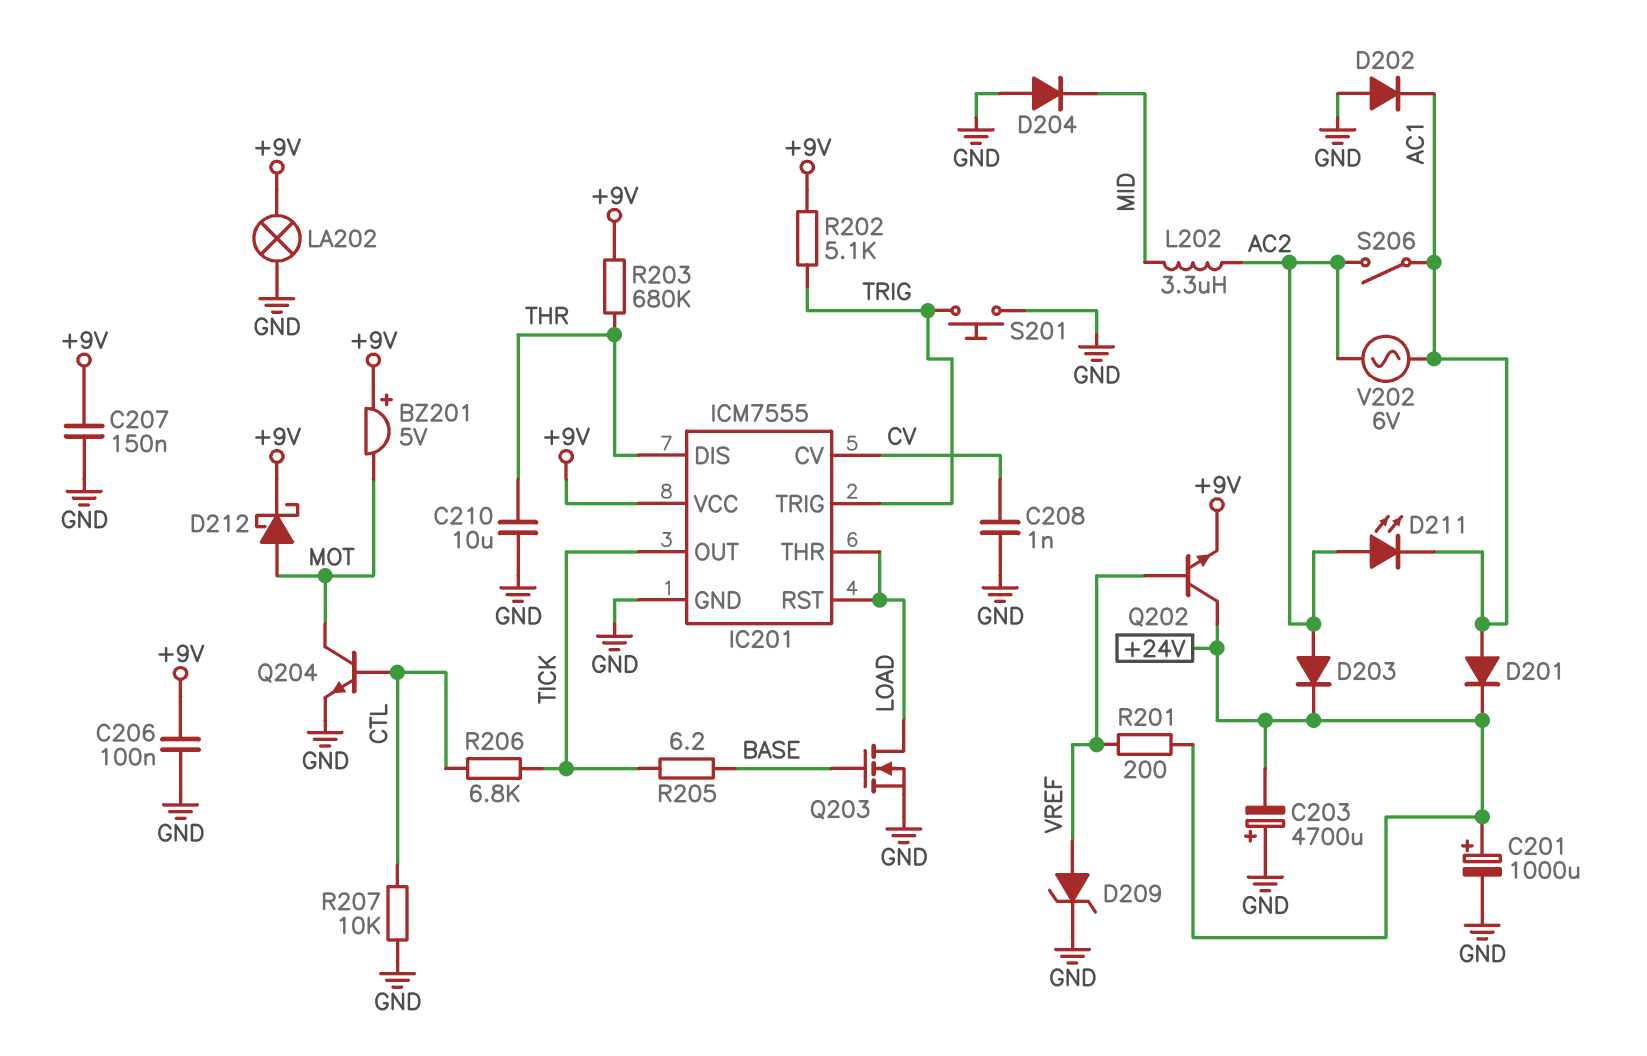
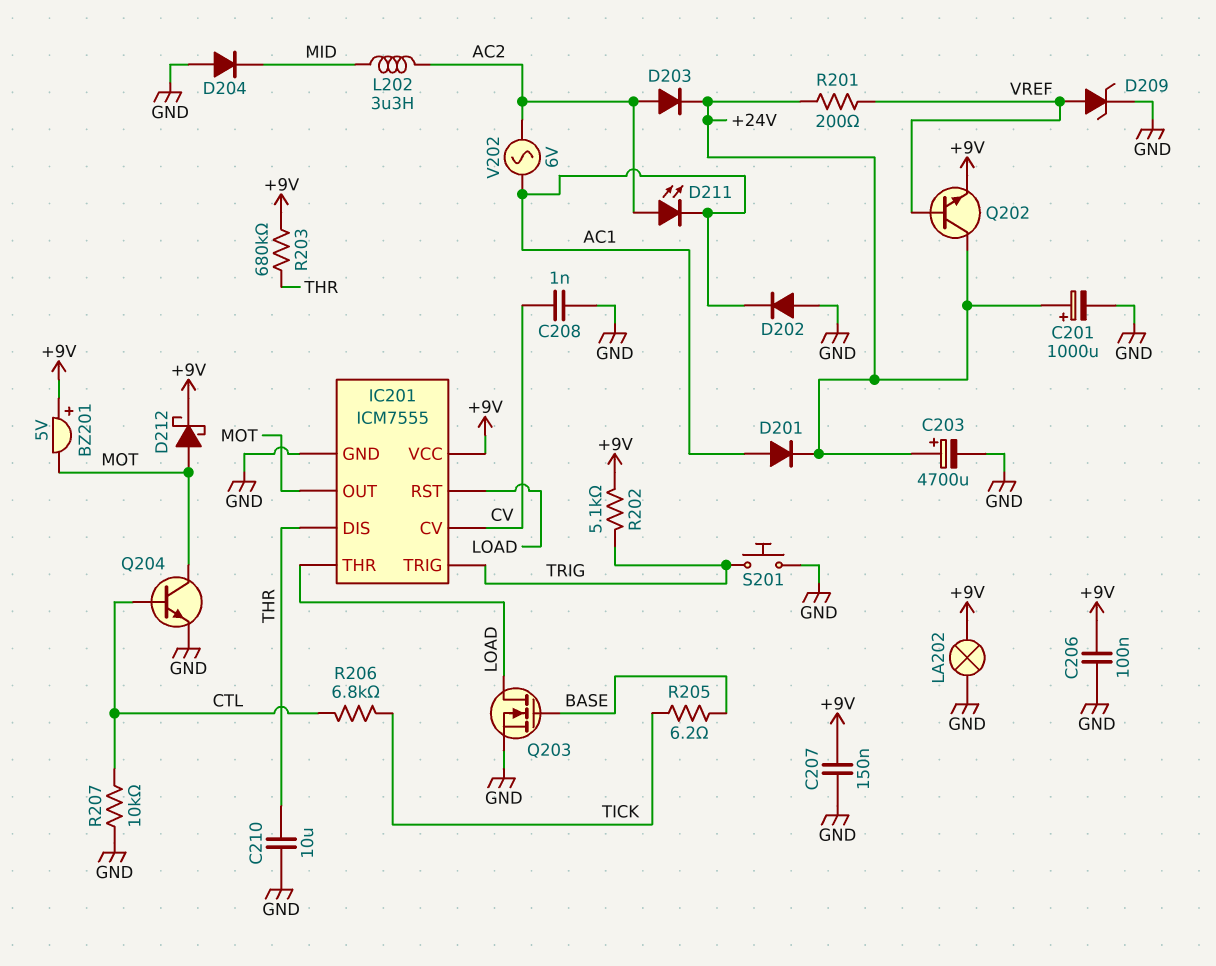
C203: 4700uF (plus GND, minus +24V) -> 4700uF (plus +24V, minus GND)
IC201 pin OUT: TICK -> MOT
S206: switch (AC1, AC2) -> none

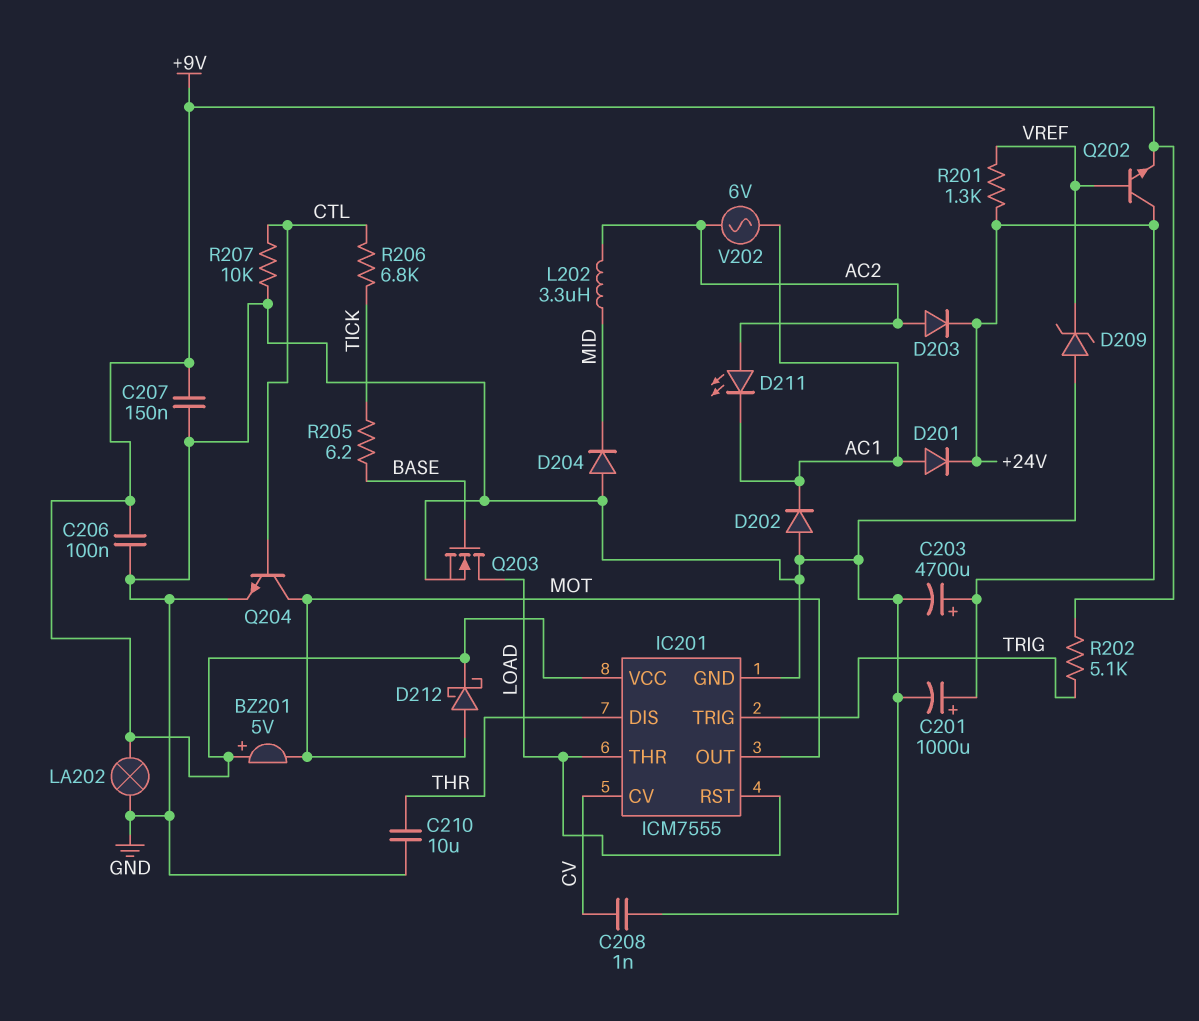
D209: zener (A VREF, K GND) -> zener (A GND, K VREF)
R201: 200 (+24V, VREF) -> 1.3k (+24V, VREF)
R203: 680k (+9V, THR) -> none
S201: button (GND, TRIG) -> none

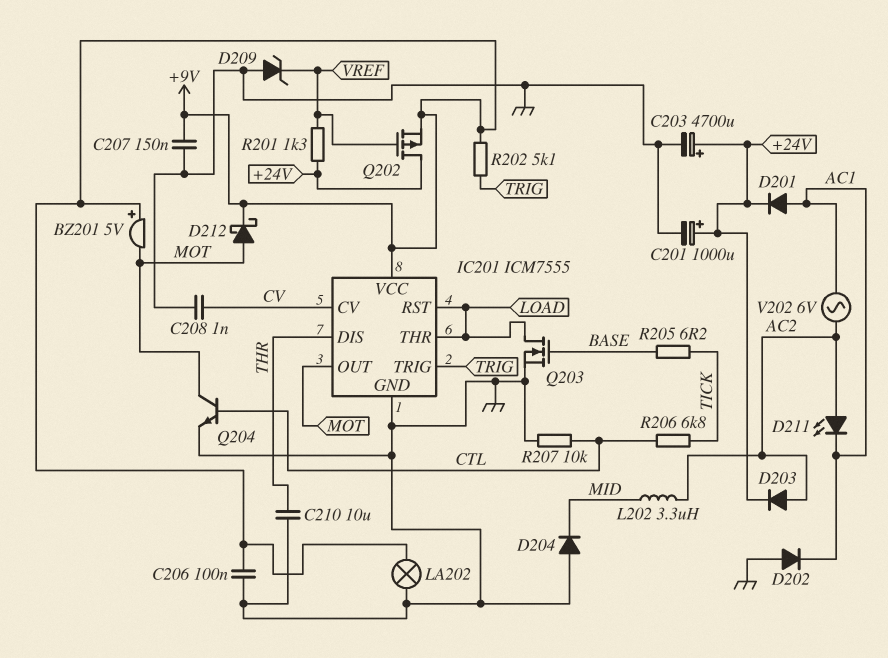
Q202: NPN (B VREF, C +24V, E +9V) -> PMOS (G VREF, D +24V, S +9V)

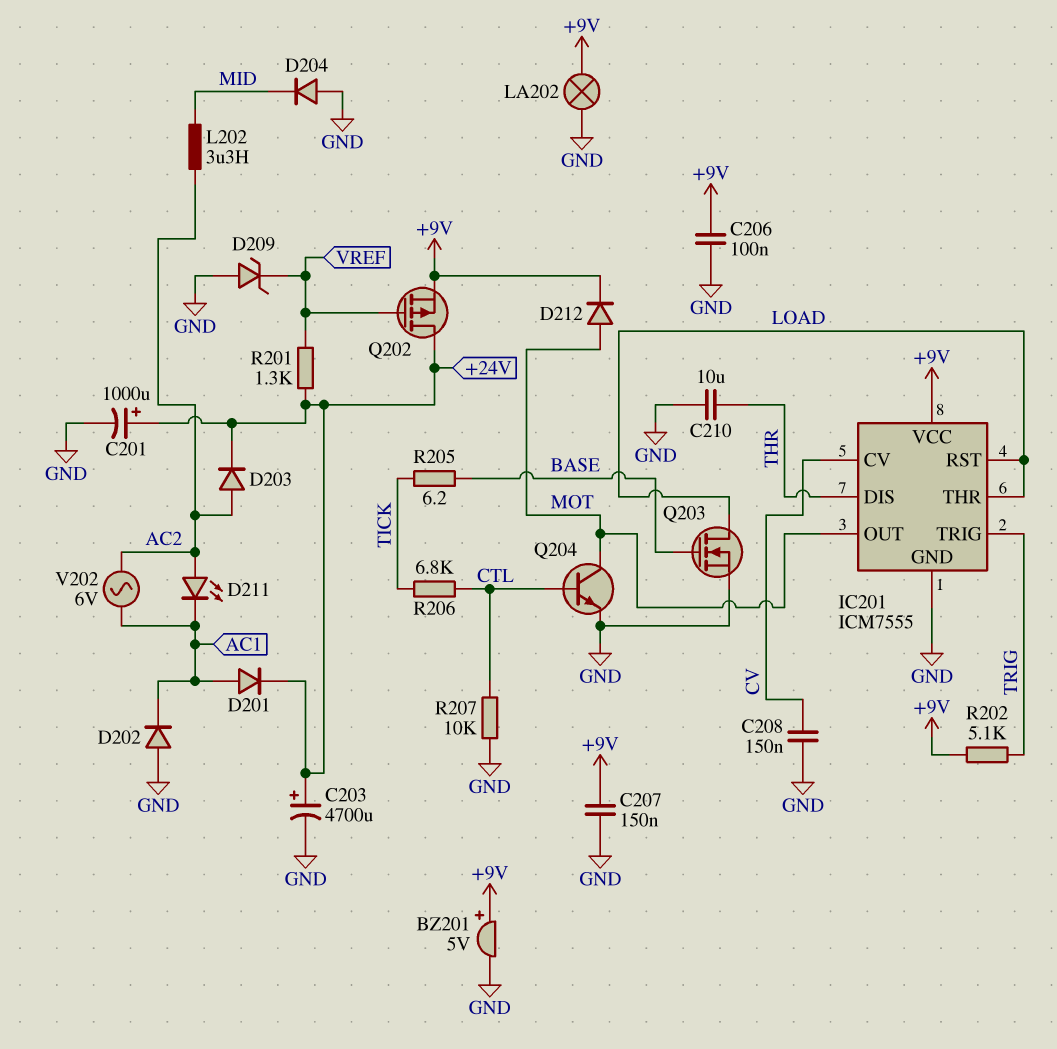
BZ201: buzzer 5V (plus +9V, minus MOT) -> buzzer 5V (plus +9V, minus GND)
C208: 1nF (CV, GND) -> 150nF (CV, GND)
D212: schottky (A MOT, K +9V) -> diode (A MOT, K +9V)

